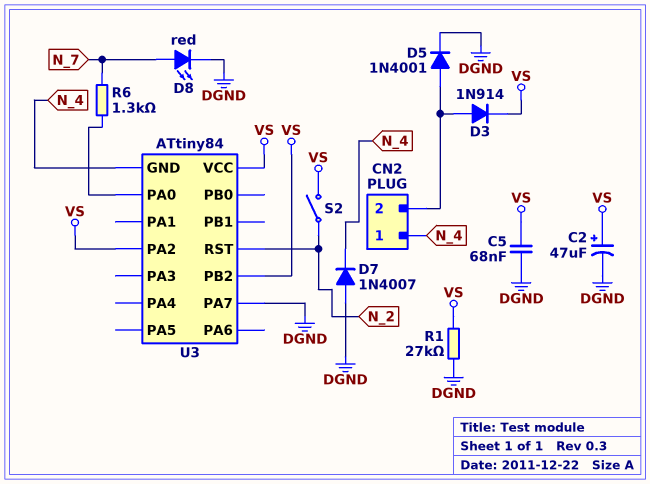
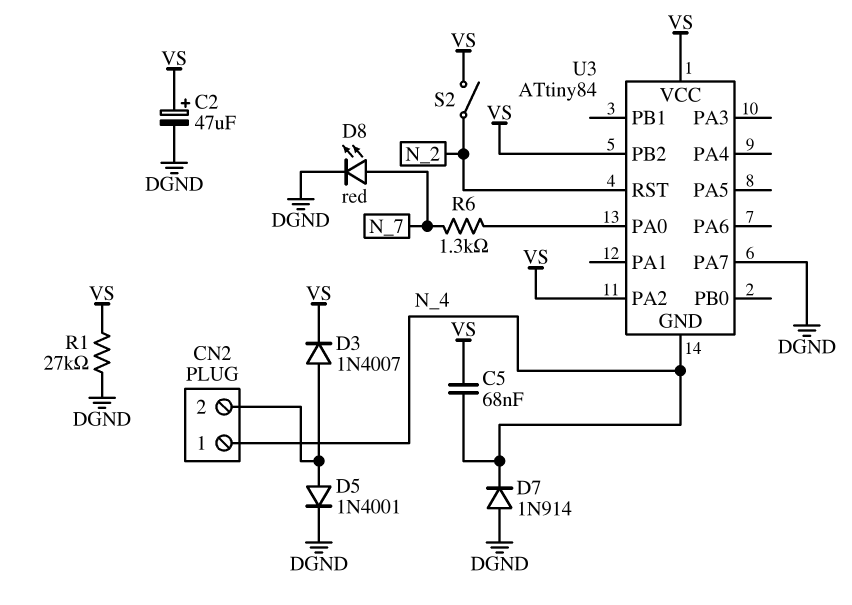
C5: 68nF (DGND, VS) -> 68nF (N_4, VS)
D3: diode 1N914 (A CN2/2, K VS) -> diode 1N4007 (A CN2/2, K VS)
D7: diode 1N4007 (A DGND, K N_4) -> diode 1N914 (A DGND, K N_4)

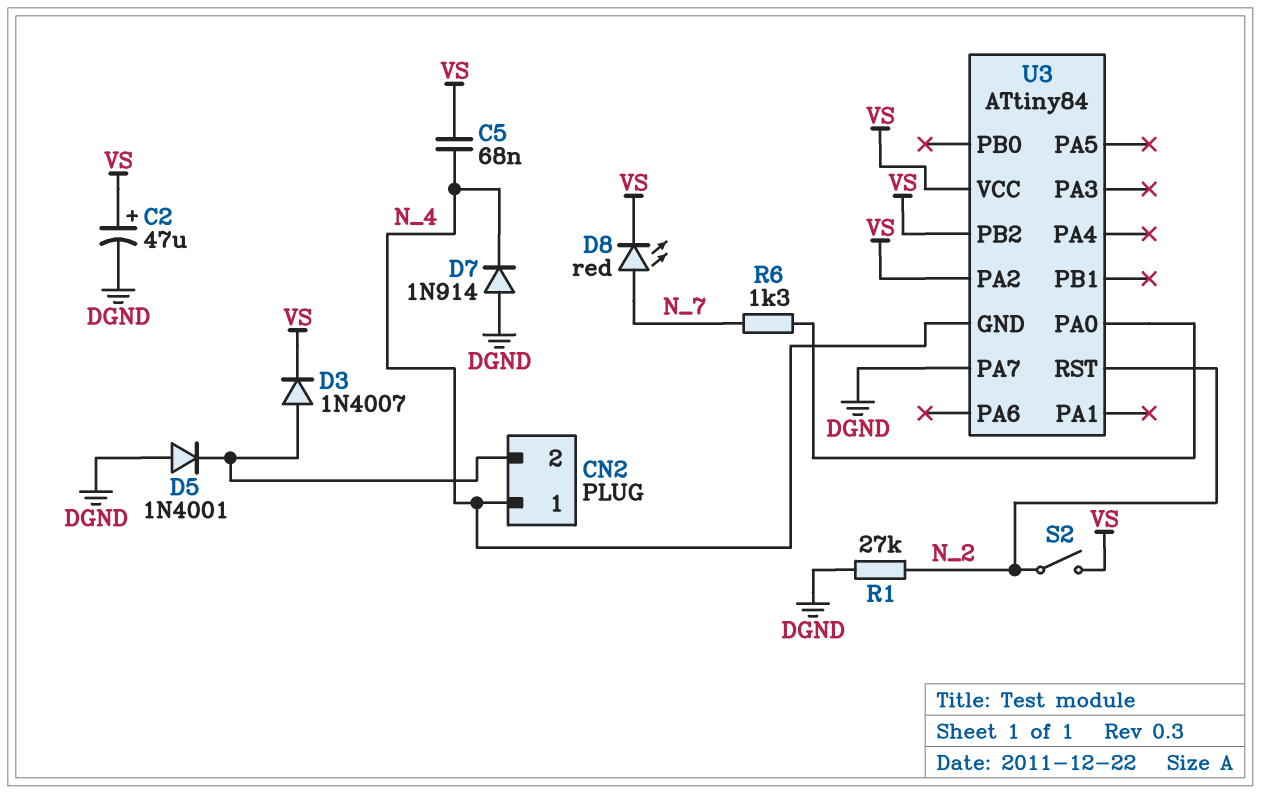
D5: diode 1N4001 (A CN2/2, K DGND) -> diode 1N4001 (A DGND, K CN2/2)
D8: LED red (A N_7, K DGND) -> LED red (A N_7, K VS)
R1: 27k (DGND, VS) -> 27k (DGND, N_2)

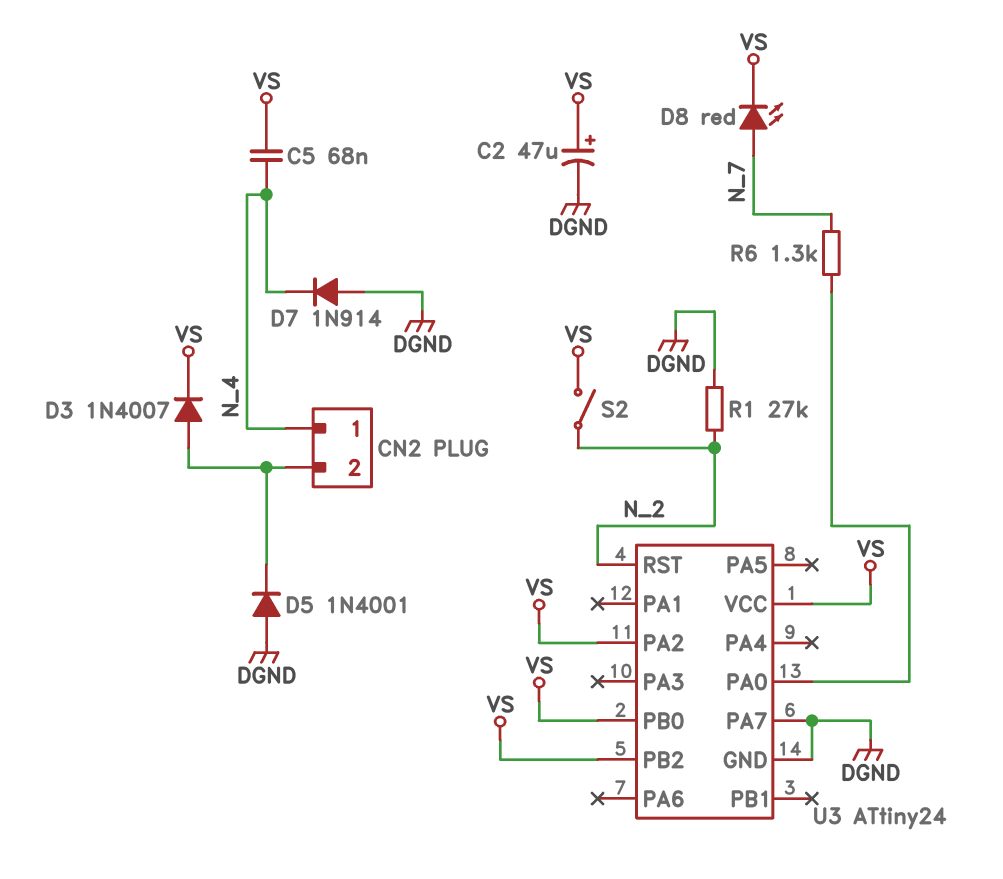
U3: ATtiny84 -> ATtiny24
U3 pin GND: N_4 -> DGND
U3 pin PB0: none -> VS

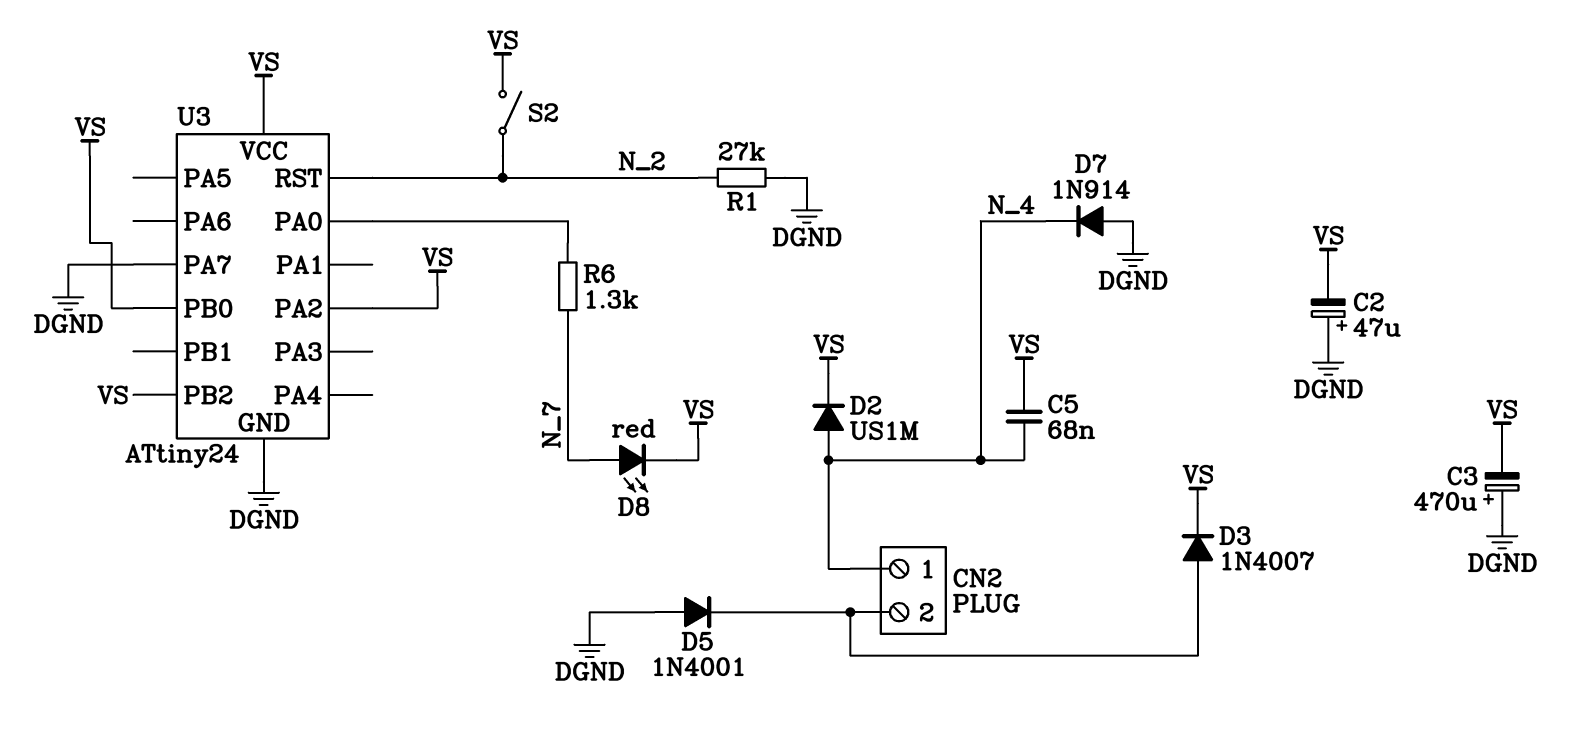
C2: 47uF (plus VS, minus DGND) -> 47uF (plus DGND, minus VS)
C3: none -> 470uF (plus DGND, minus VS)
D2: none -> diode US1M (A N_4, K VS)

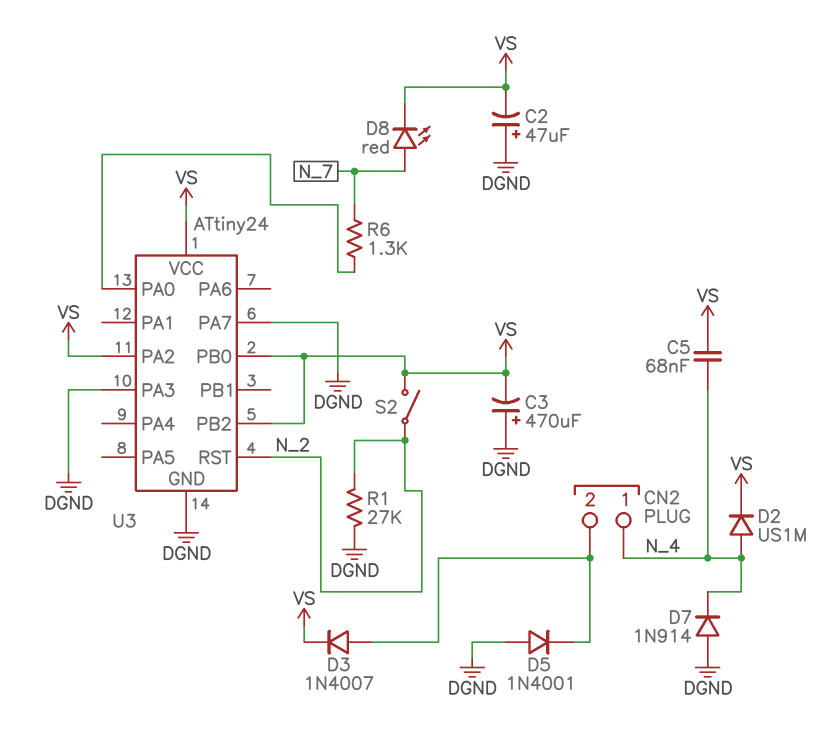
U3 pin PA3: none -> DGND

